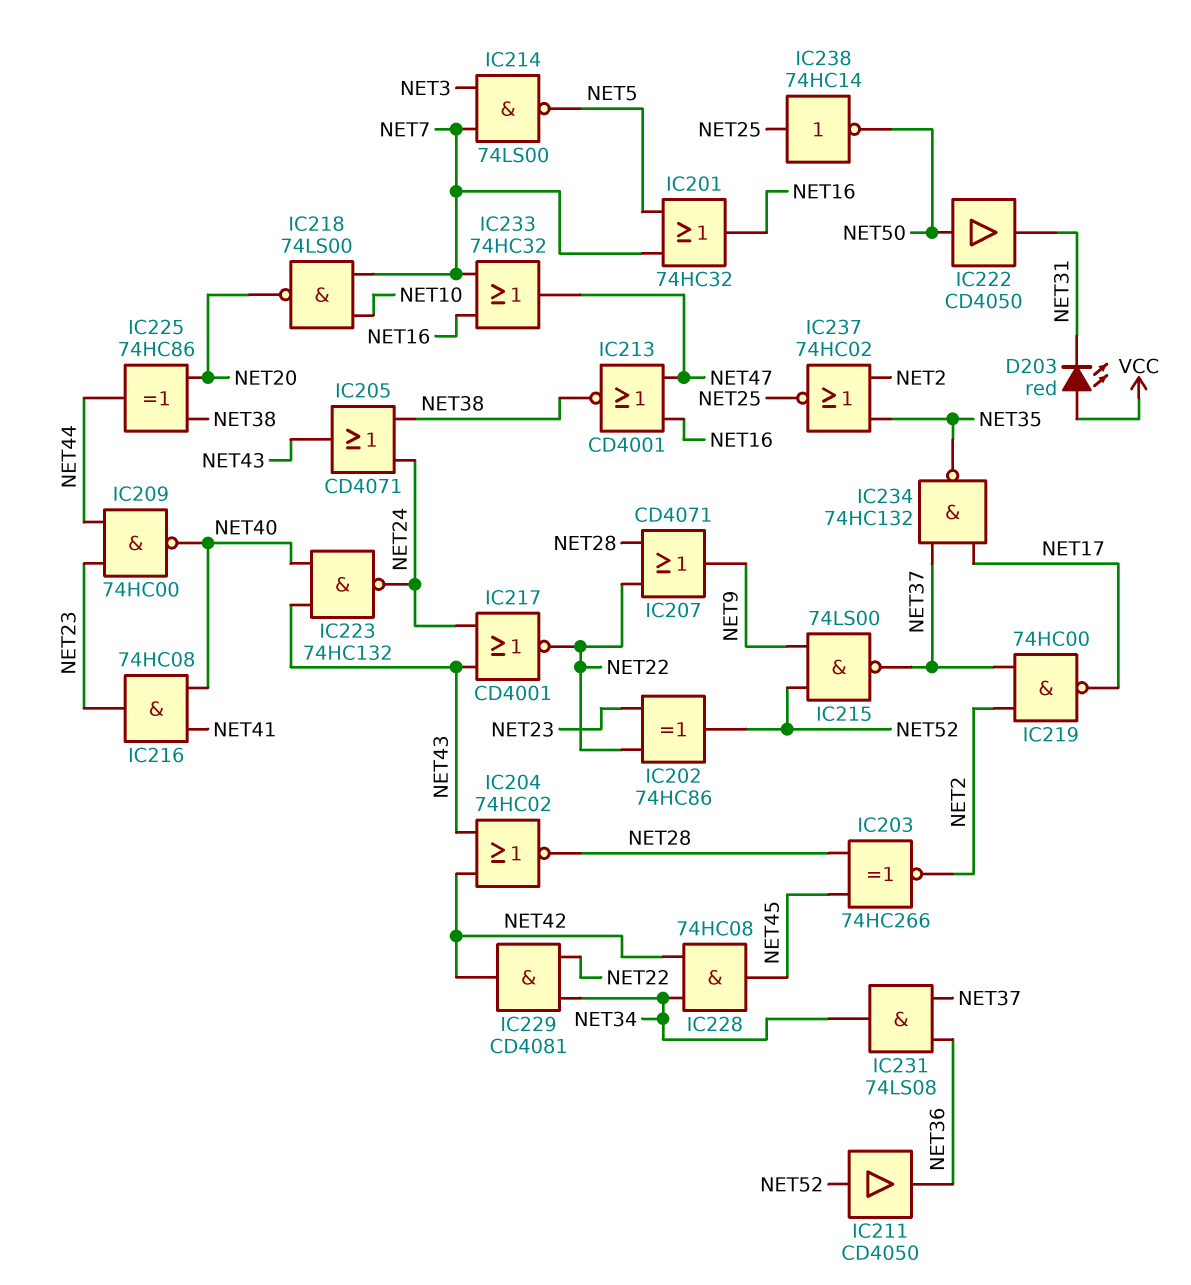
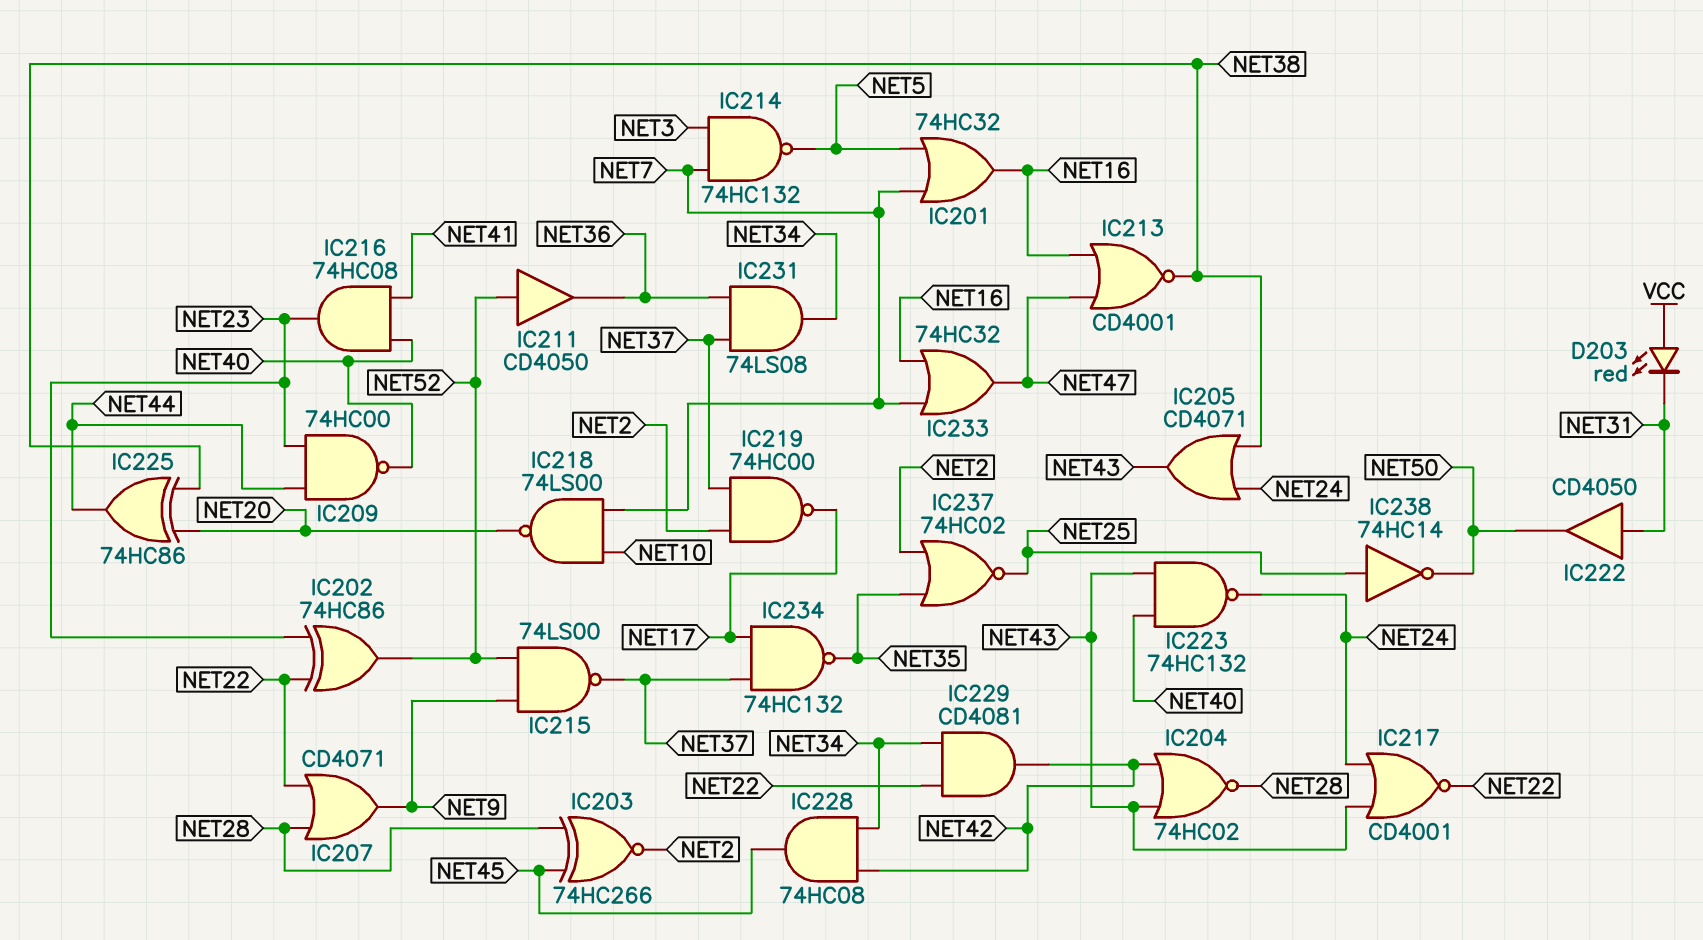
IC214: NAND 74LS00 (in NET3, in NET7, out NET5) -> NAND 74HC132 (in NET3, in NET7, out NET5)
IC222: buffer CD4050 (in NET50, out NET31) -> buffer CD4050 (in NET31, out NET50)

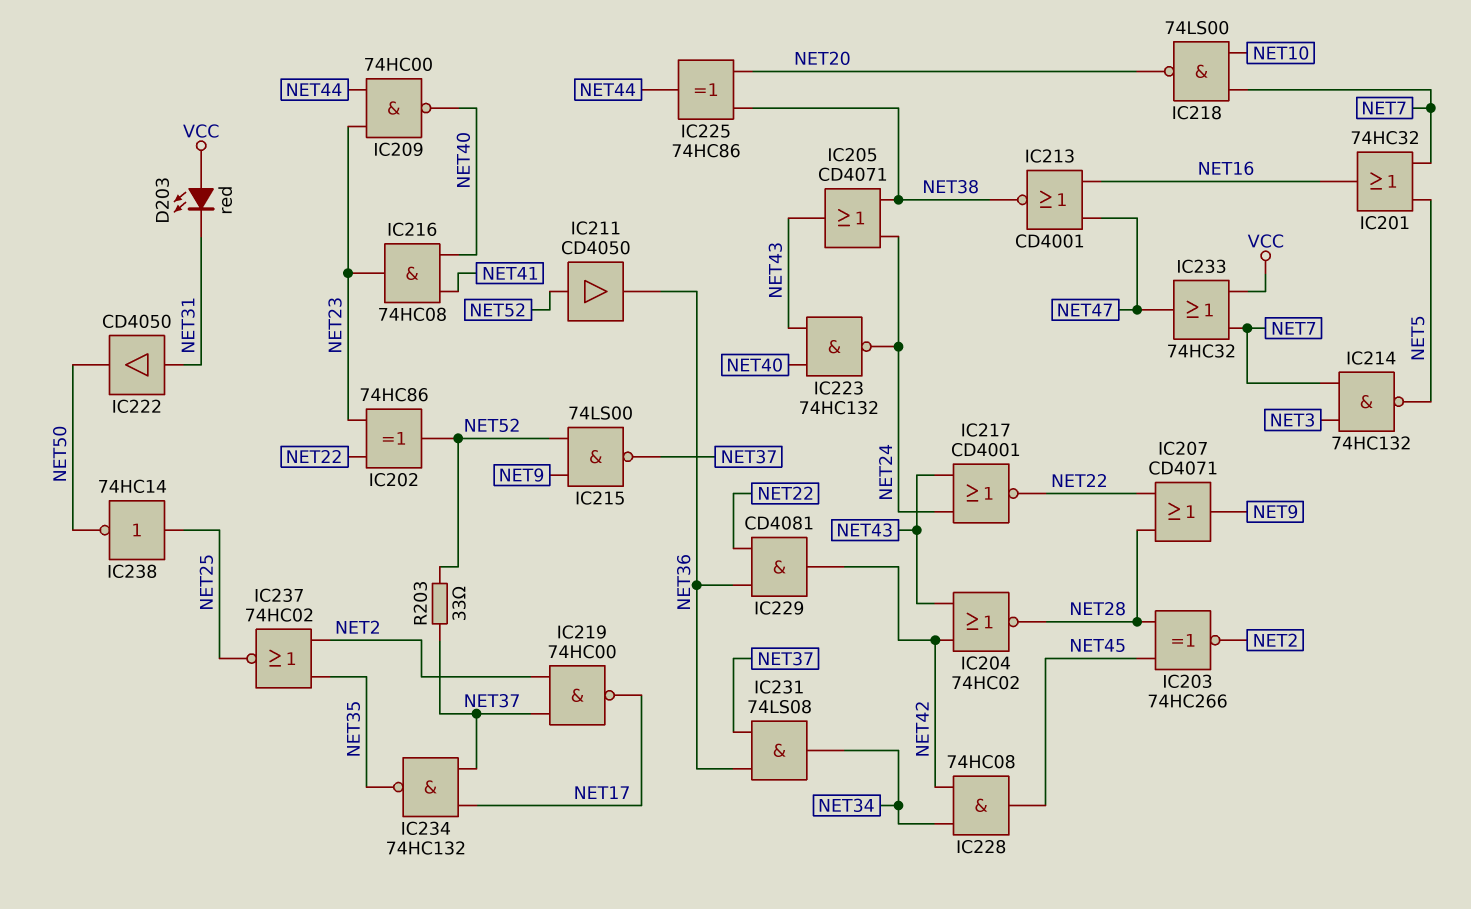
IC229: AND CD4081 (in NET22, in NET34, out NET42) -> AND CD4081 (in NET22, in NET36, out NET42)
IC233: OR 74HC32 (in NET7, in NET16, out NET47) -> OR 74HC32 (in NET7, in VCC, out NET47)
R203: none -> 33 (NET37, NET52)

